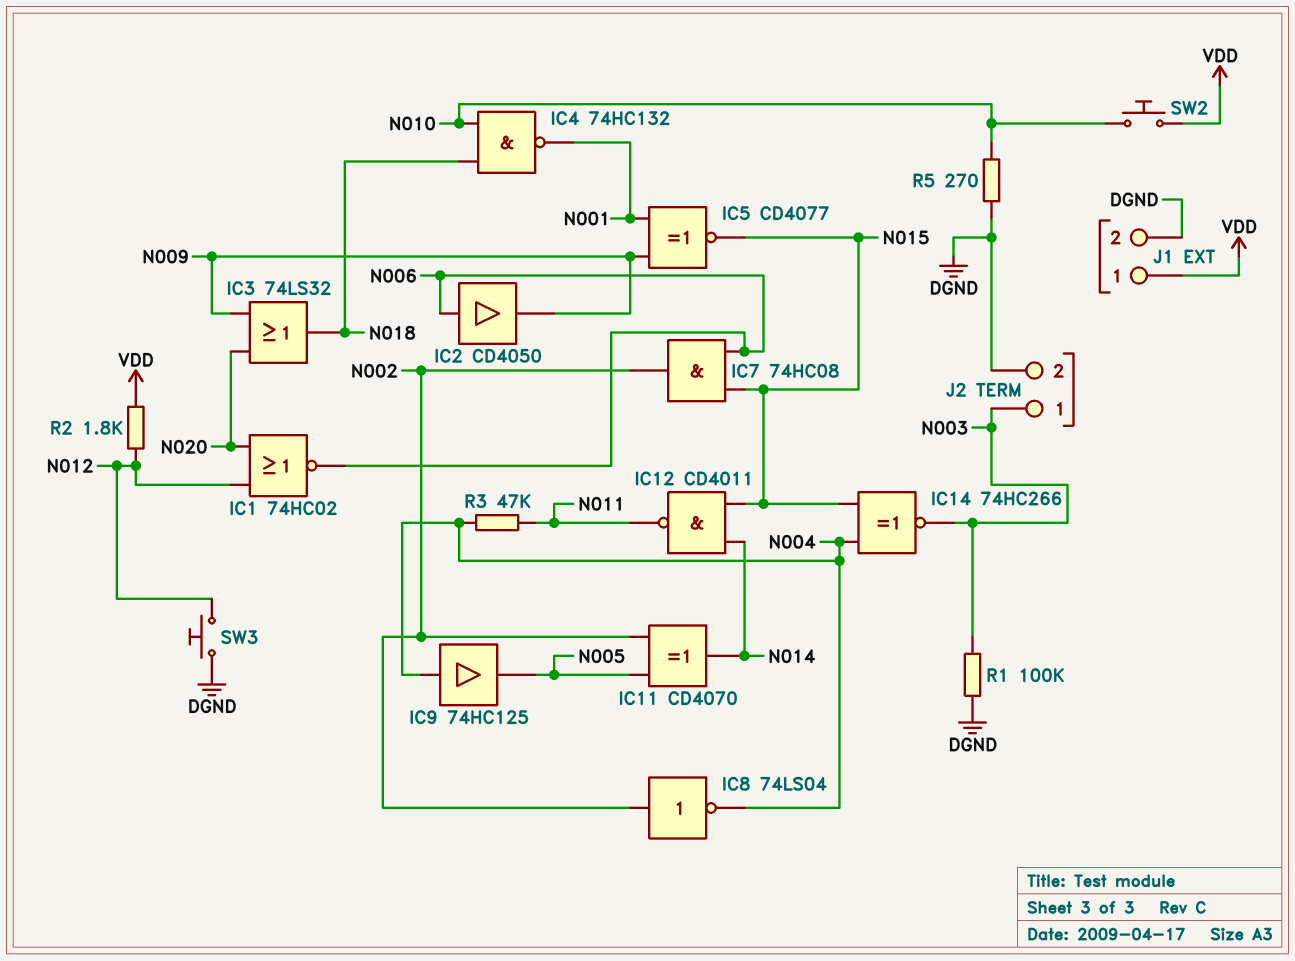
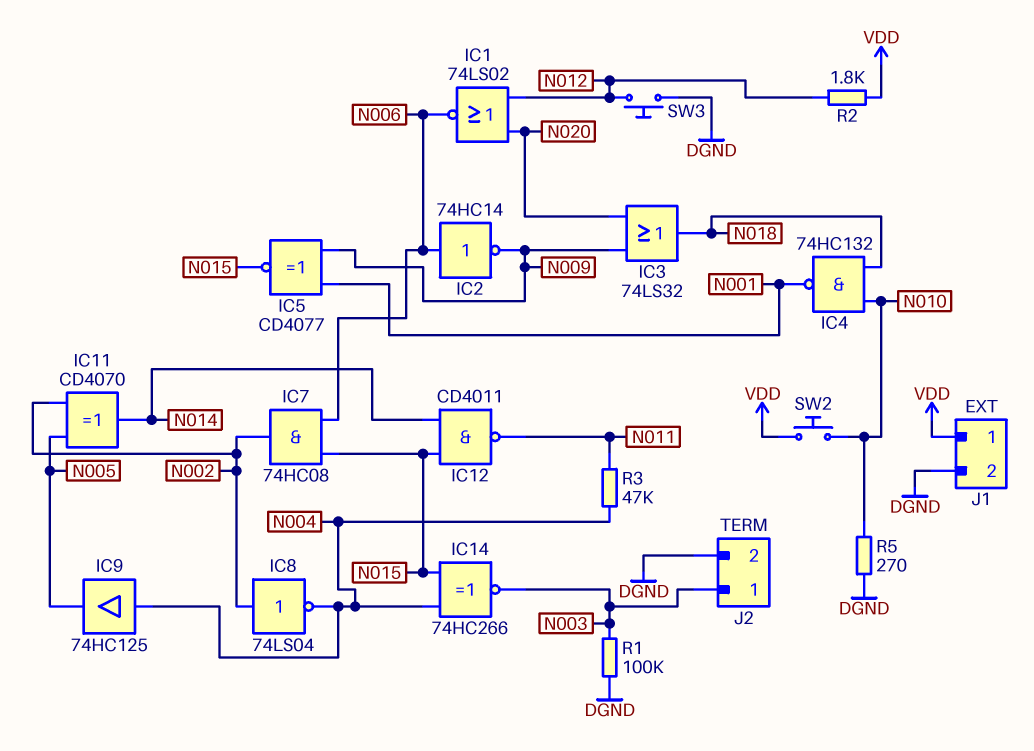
IC1: NOR 74HC02 (in N012, in N020, out N006) -> NOR 74LS02 (in N012, in N020, out N006)
IC2: buffer CD4050 (in N006, out N009) -> NOT 74HC14 (in N006, out N009)

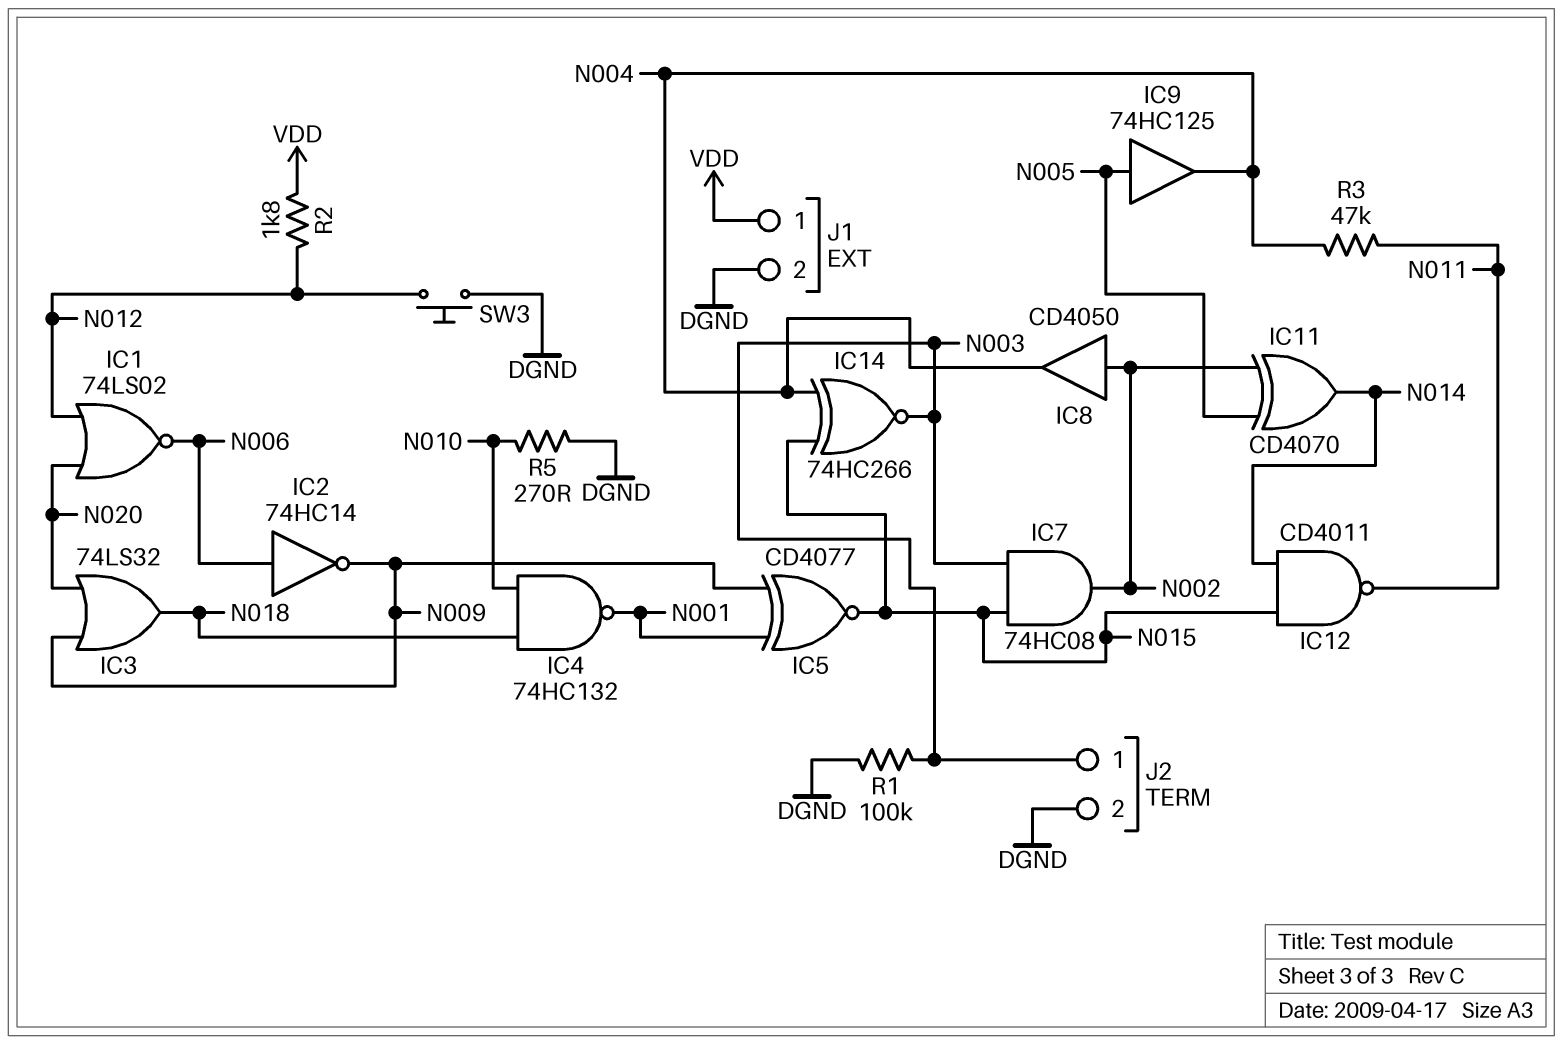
IC7: AND 74HC08 (in N006, in N015, out N002) -> AND 74HC08 (in N003, in N015, out N002)
IC8: NOT 74LS04 (in N002, out N004) -> buffer CD4050 (in N002, out N004)
IC9: buffer 74HC125 (in N004, out N005) -> buffer 74HC125 (in N005, out N004)
SW2: button (N010, VDD) -> none

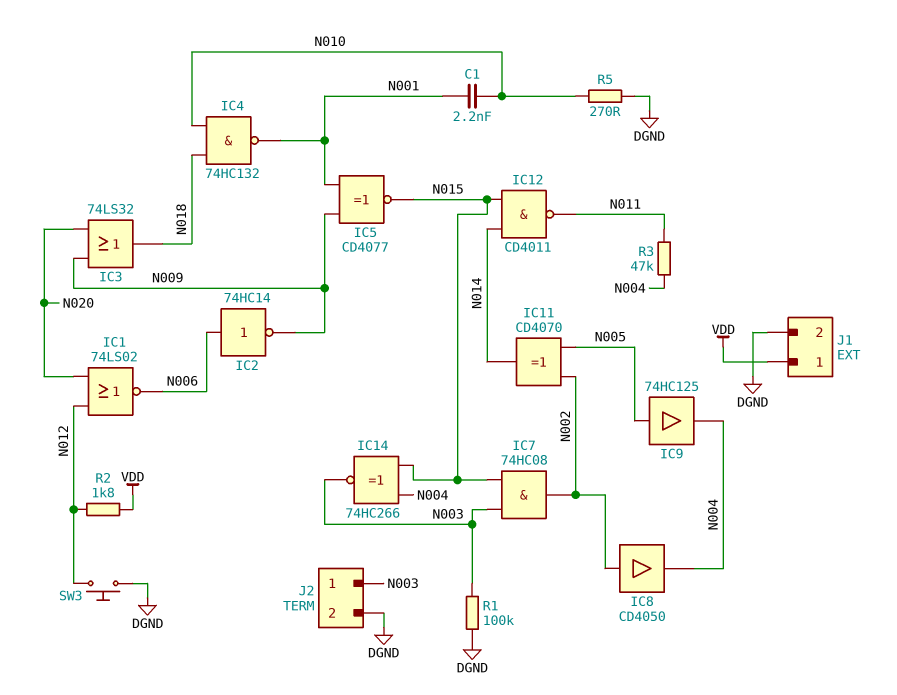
C1: none -> 2.2nF (N001, N010)

